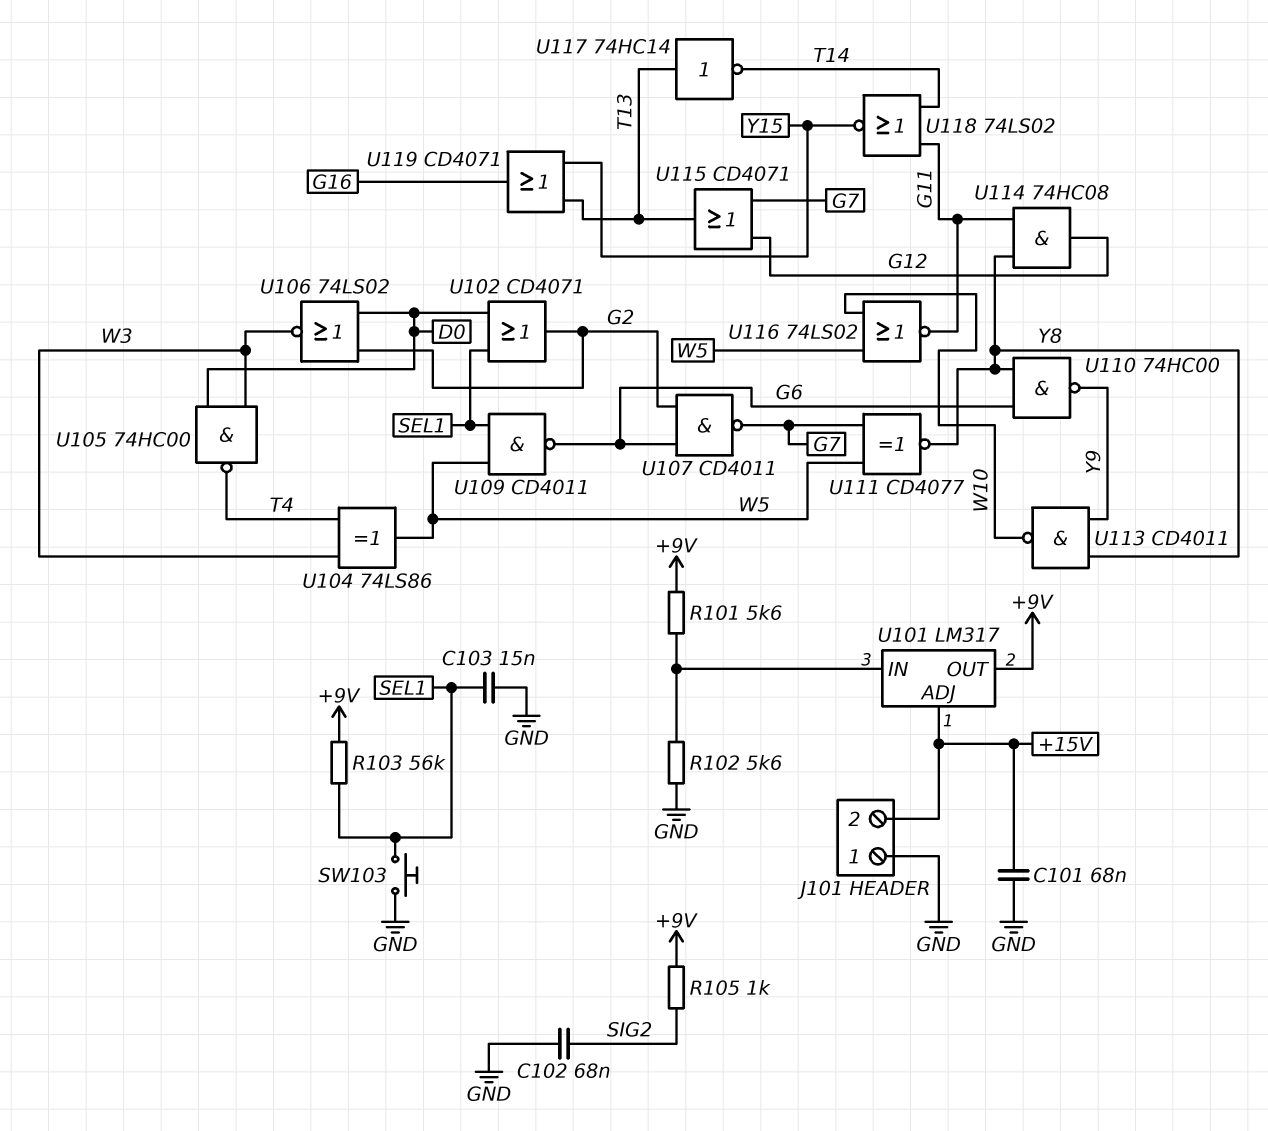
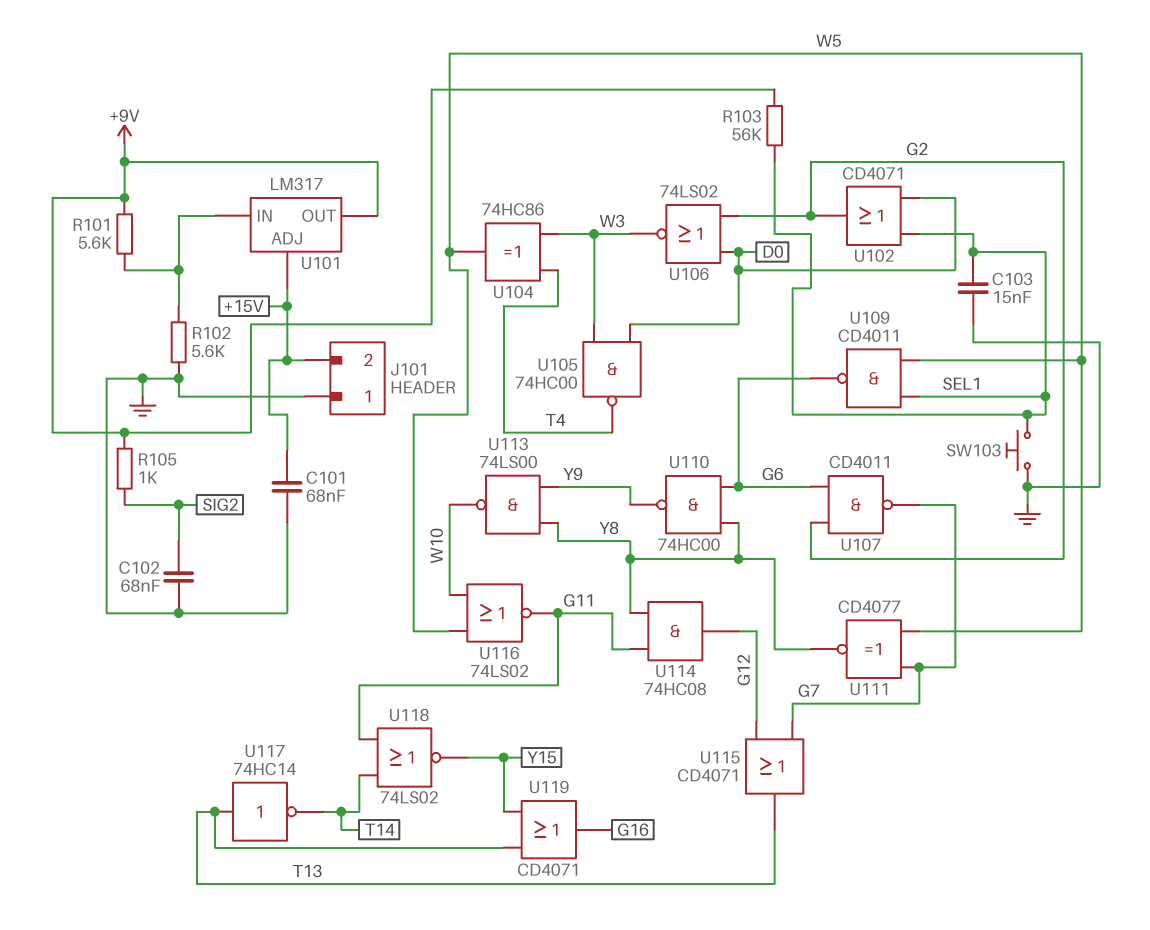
U104: XOR 74LS86 (in T4, in W3, out W5) -> XOR 74HC86 (in T4, in W3, out W5)
U113: NAND CD4011 (in Y8, in Y9, out W10) -> NAND 74LS00 (in Y8, in Y9, out W10)

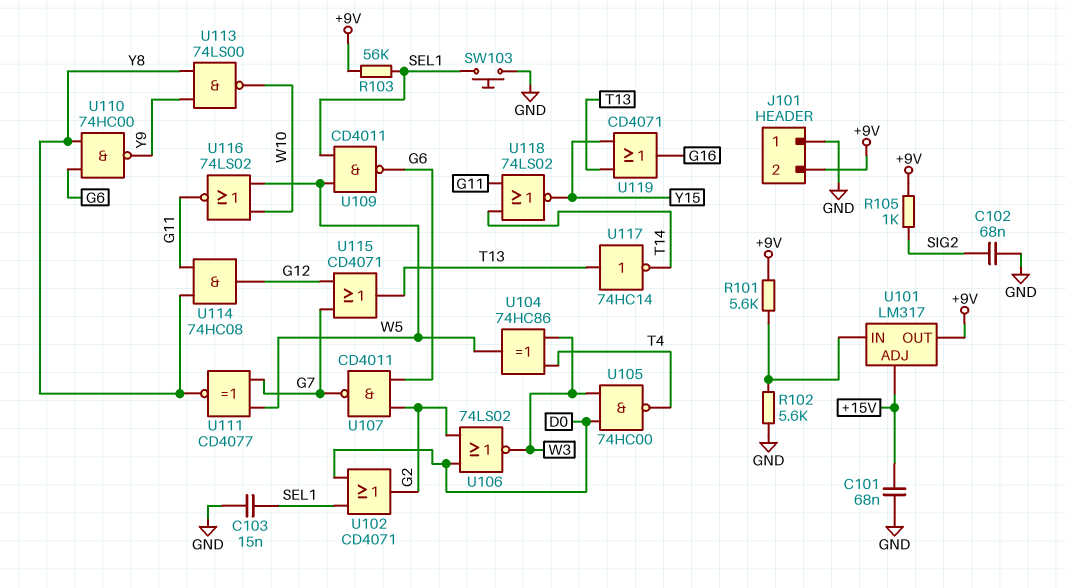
J101 pin 2: +15V -> +9V

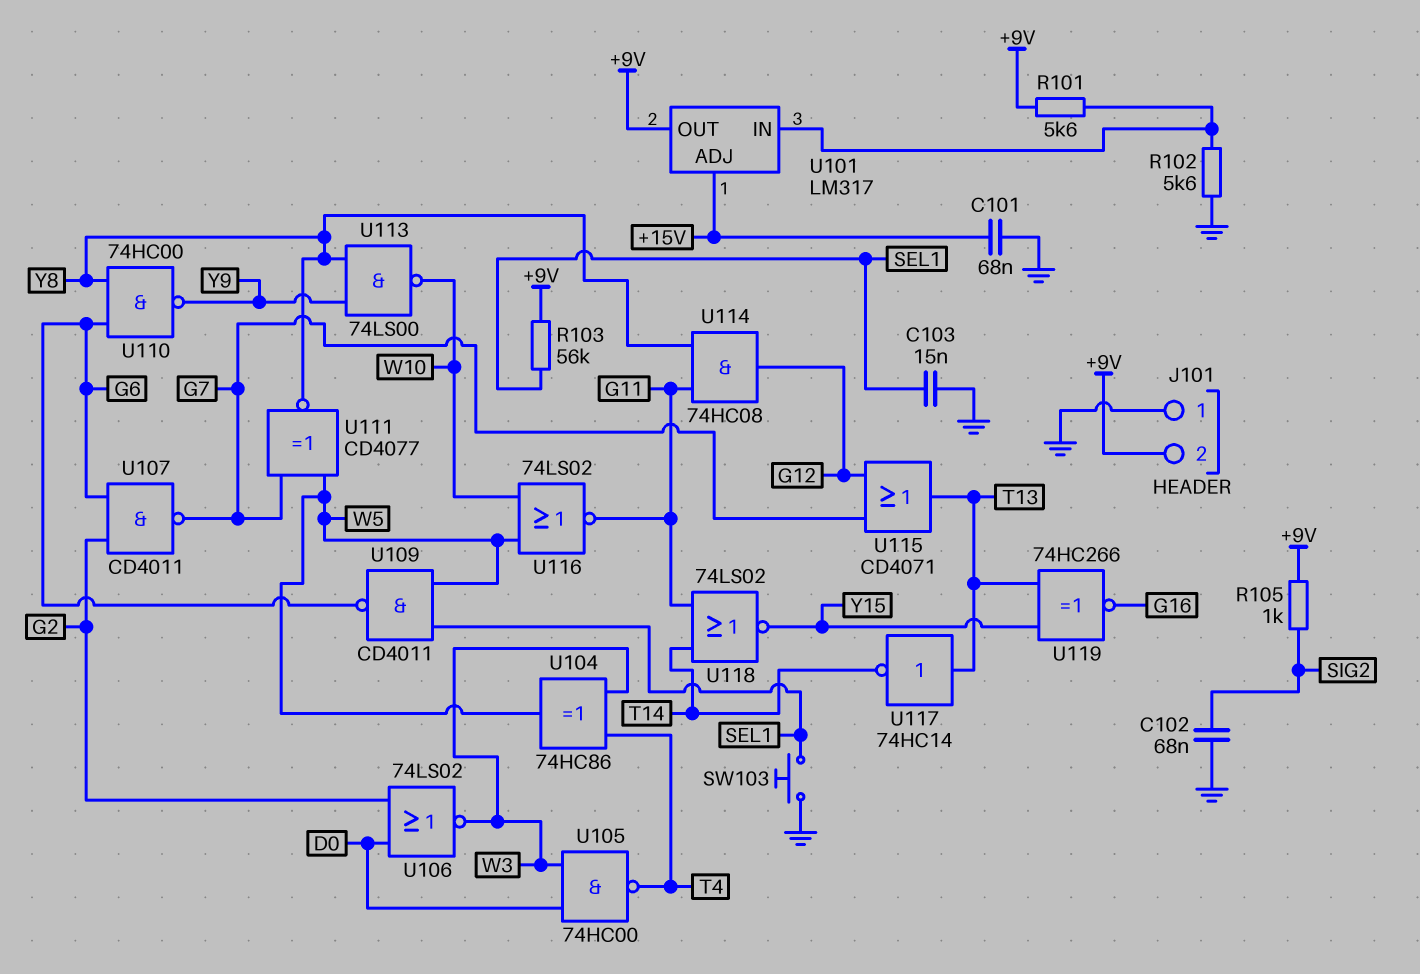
U102: OR CD4071 (in D0, in SEL1, out G2) -> none
U119: OR CD4071 (in T13, in Y15, out G16) -> XNOR 74HC266 (in T13, in Y15, out G16)

